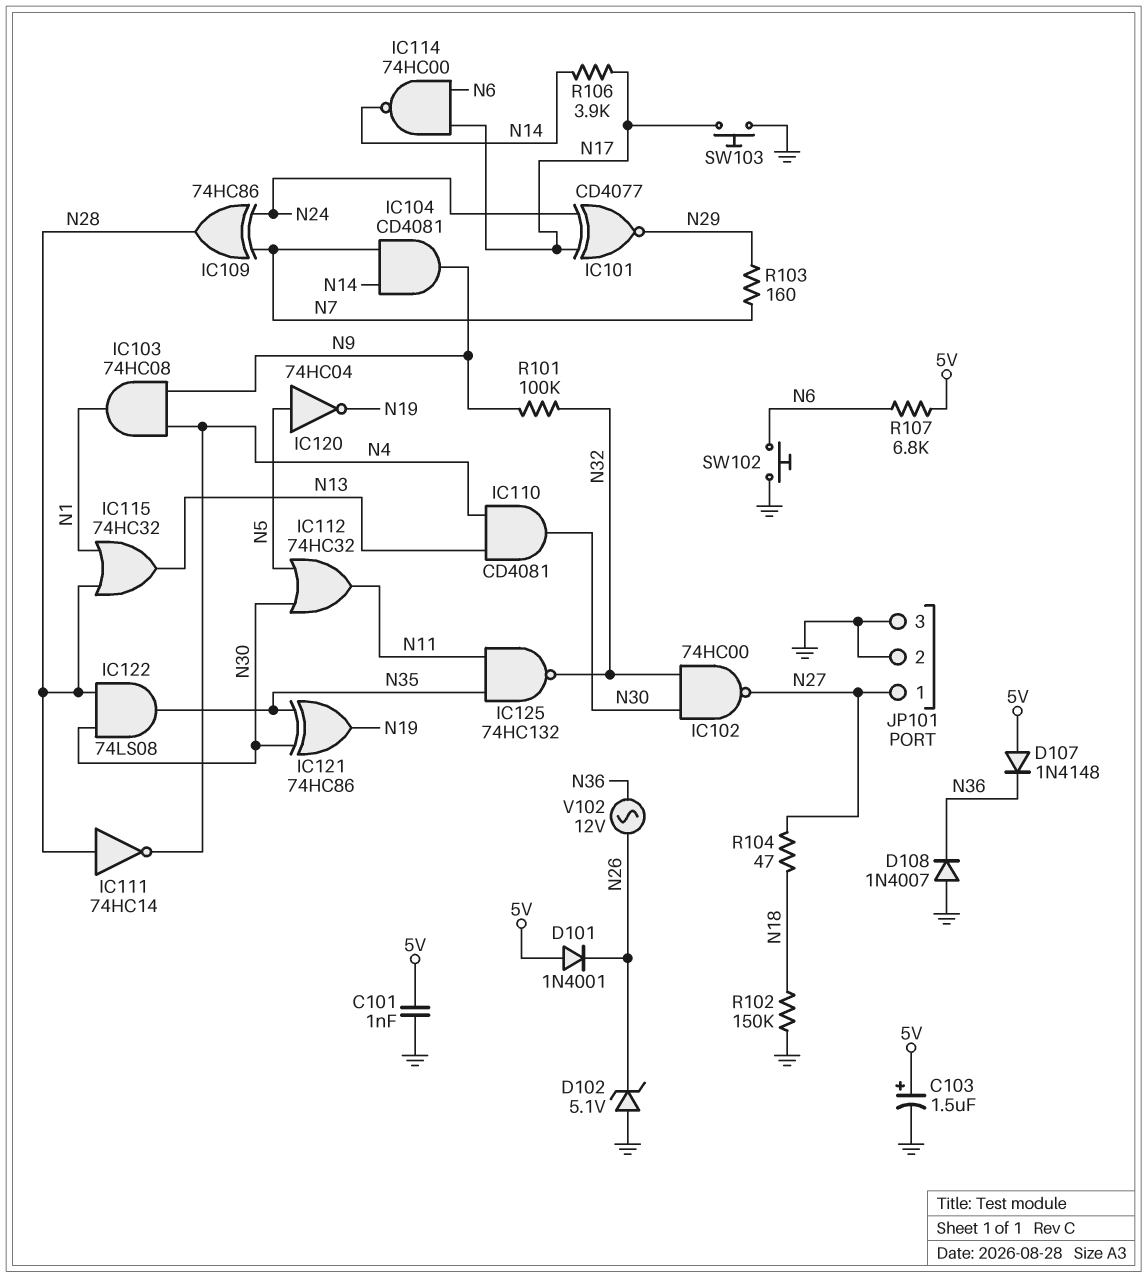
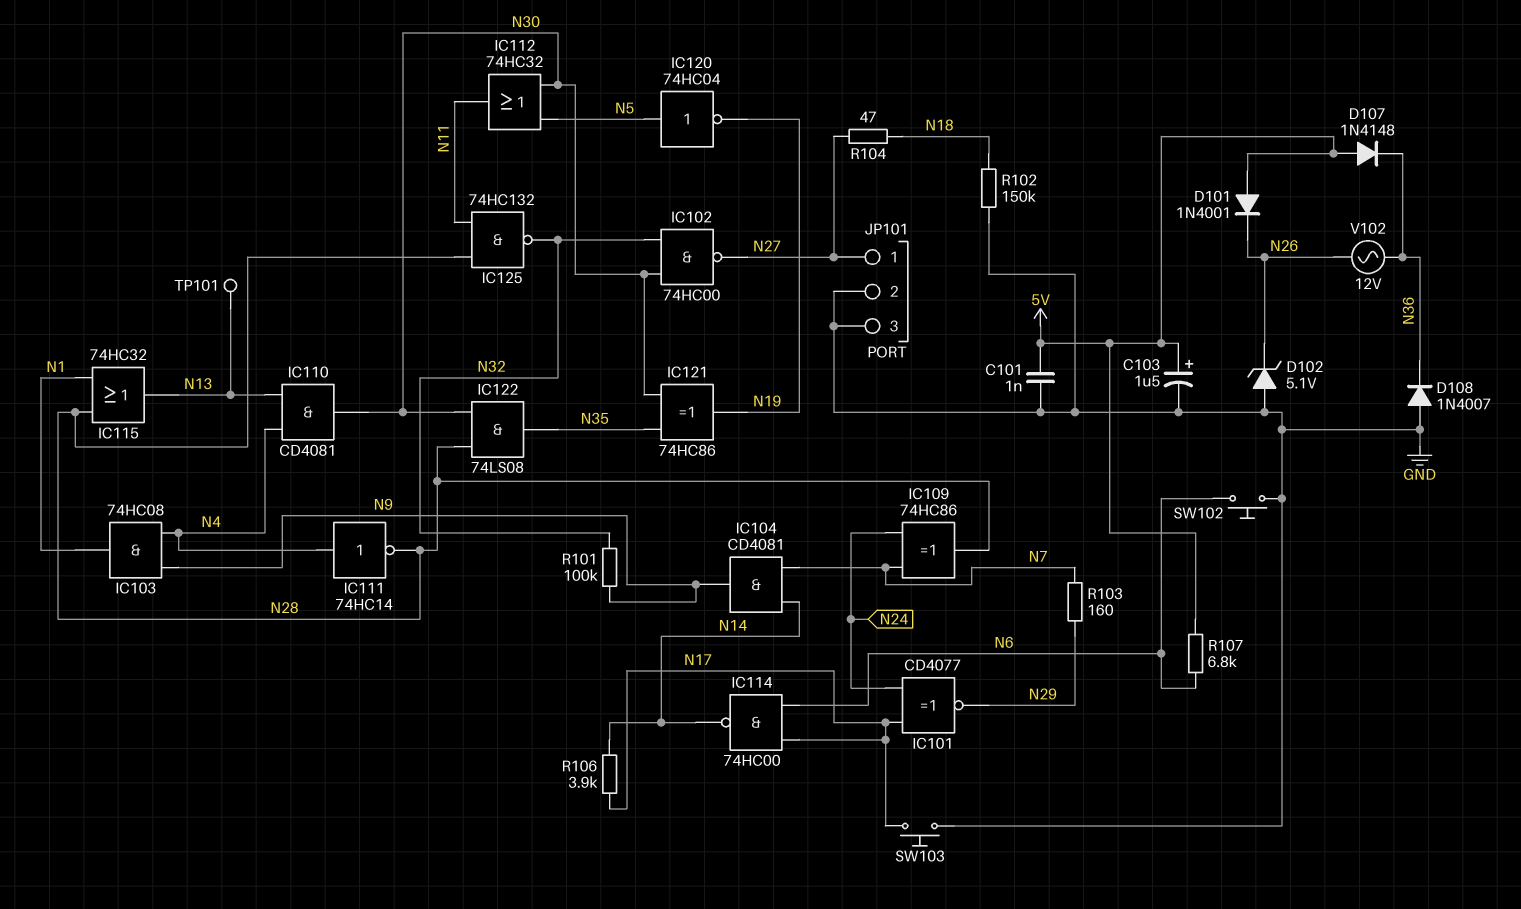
IC111: NOT 74HC14 (in N28, out N4) -> NOT 74HC14 (in N4, out N28)
IC125: NAND 74HC132 (in N11, in N35, out N32) -> NAND 74HC132 (in N11, in N28, out N32)
TP101: none -> test point (N13)

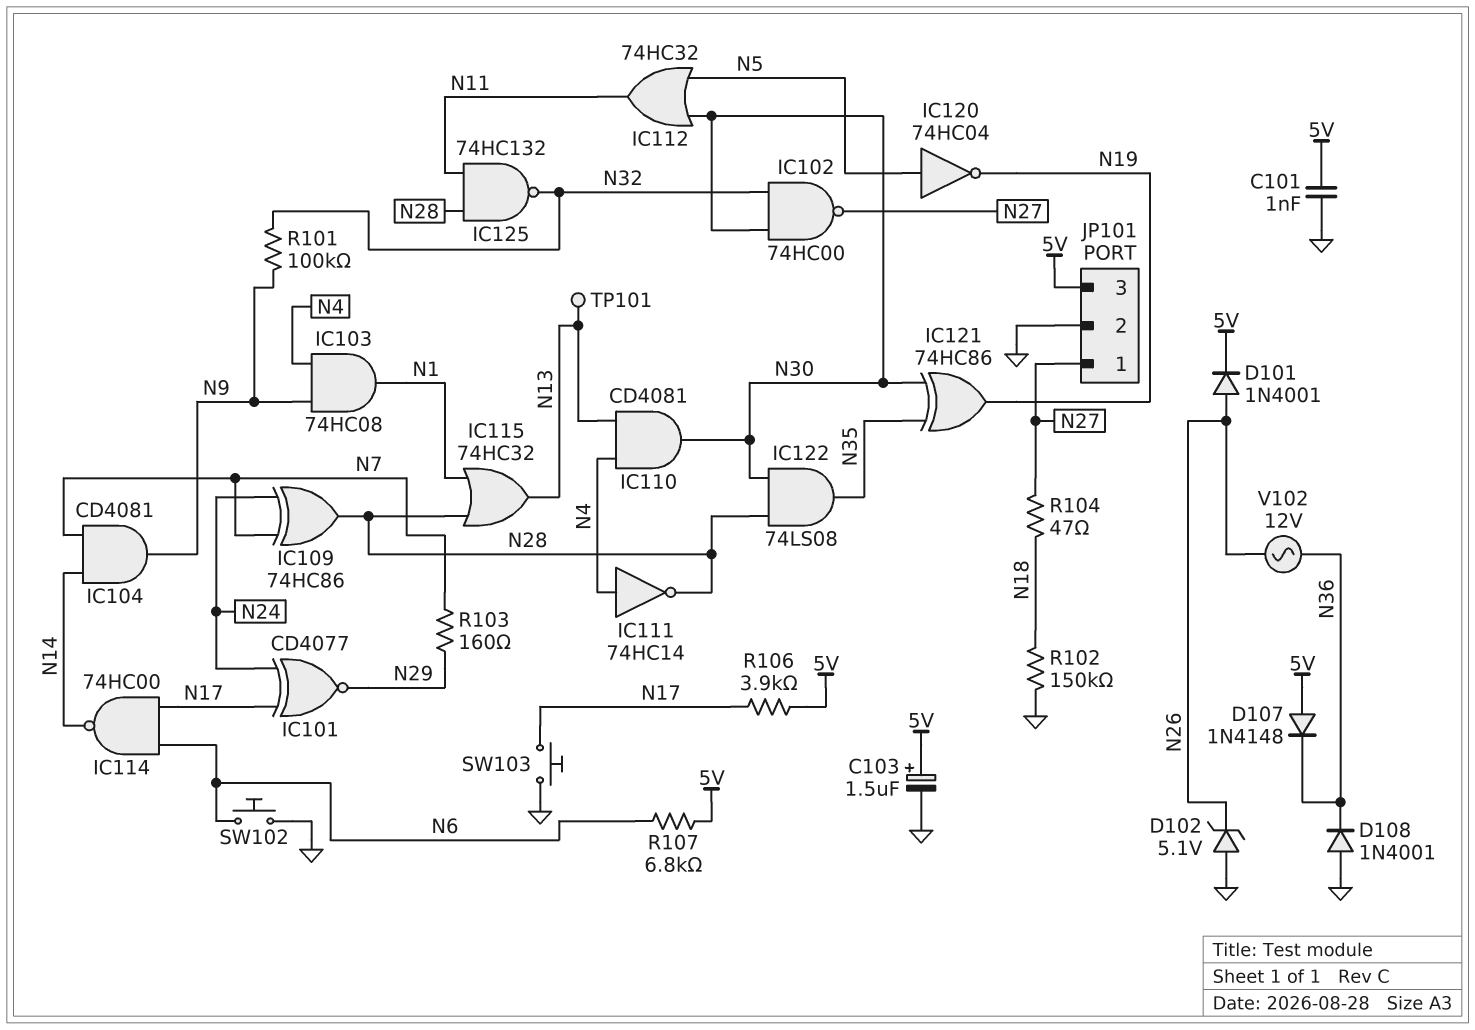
D101: diode 1N4001 (A 5V, K N26) -> diode 1N4001 (A N26, K 5V)
D108: diode 1N4007 (A GND, K N36) -> diode 1N4001 (A GND, K N36)
JP101 pin 3: GND -> 5V
R106: 3.9k (N14, N17) -> 3.9k (5V, N17)

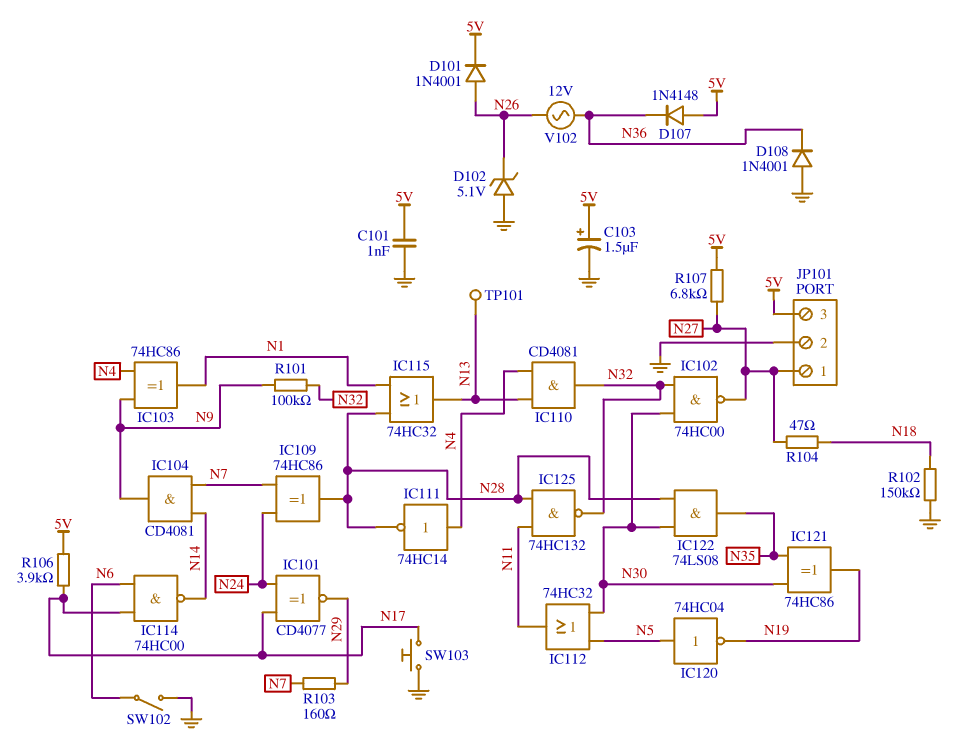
IC103: AND 74HC08 (in N4, in N9, out N1) -> XOR 74HC86 (in N4, in N9, out N1)
IC110: AND CD4081 (in N4, in N13, out N30) -> AND CD4081 (in N4, in N13, out N32)
R107: 6.8k (5V, N6) -> 6.8k (5V, N27)
SW102: button (GND, N6) -> switch (GND, N6)

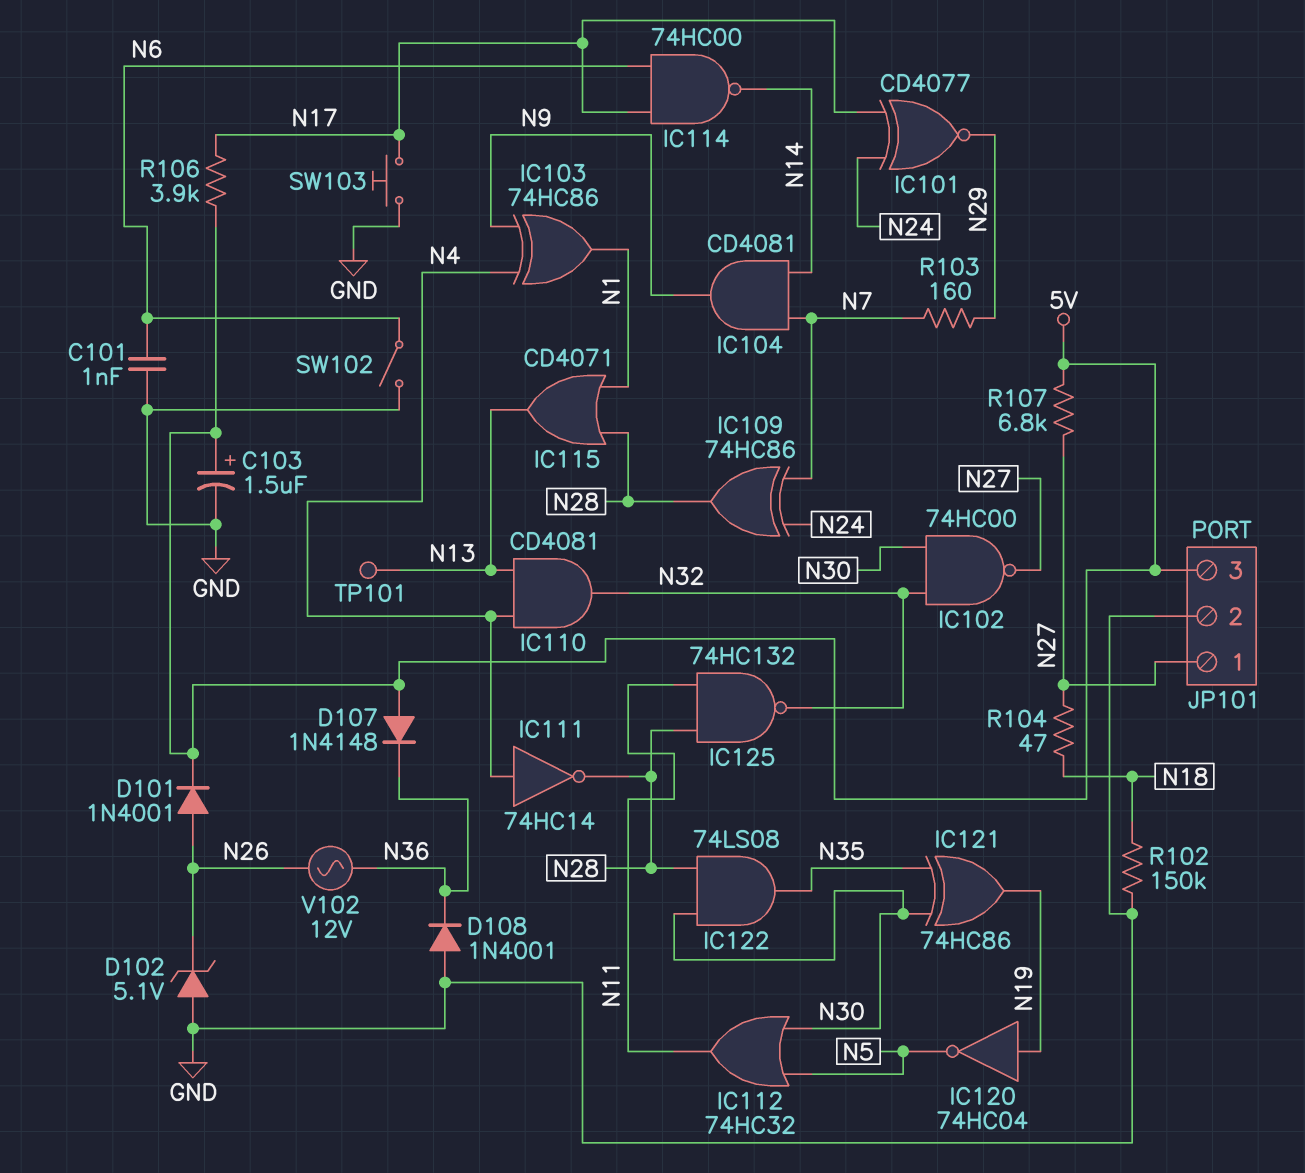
C101: 1nF (5V, GND) -> 1nF (GND, N6)
IC115: OR 74HC32 (in N1, in N28, out N13) -> OR CD4071 (in N1, in N28, out N13)
IC120: NOT 74HC04 (in N5, out N19) -> NOT 74HC04 (in N19, out N5)
R101: 100k (N9, N32) -> none

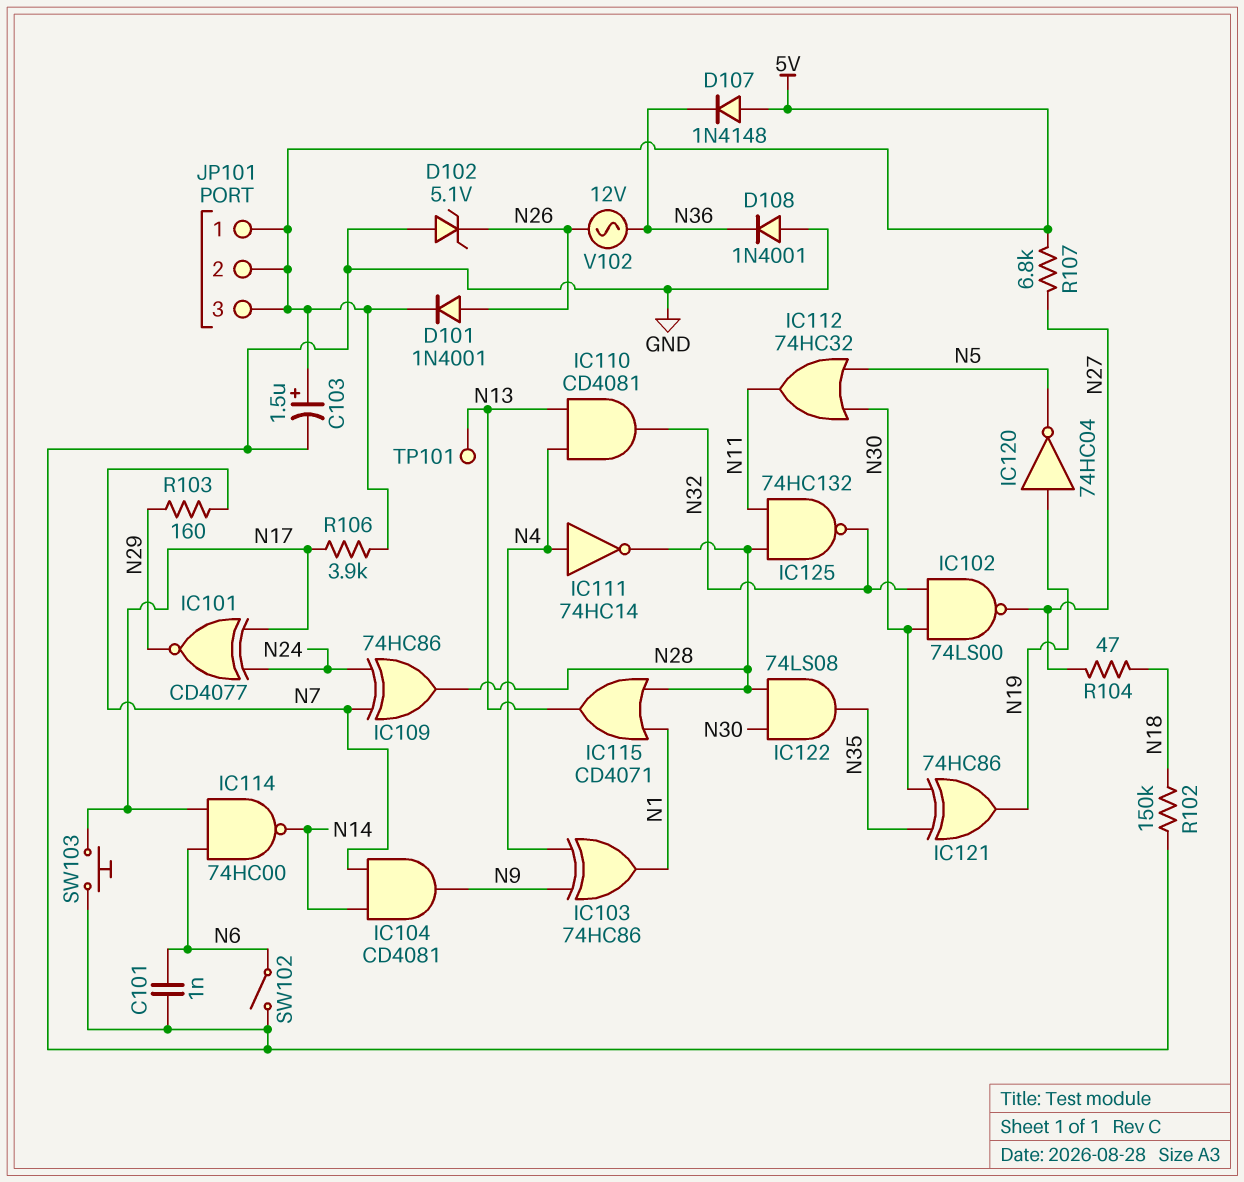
IC102: NAND 74HC00 (in N30, in N32, out N27) -> NAND 74LS00 (in N30, in N32, out N27)
JP101 pin 1: N27 -> 5V
JP101 pin 2: GND -> 5V

